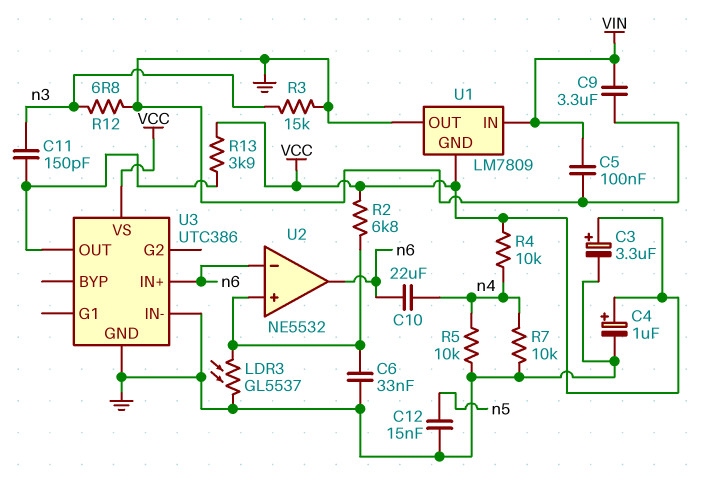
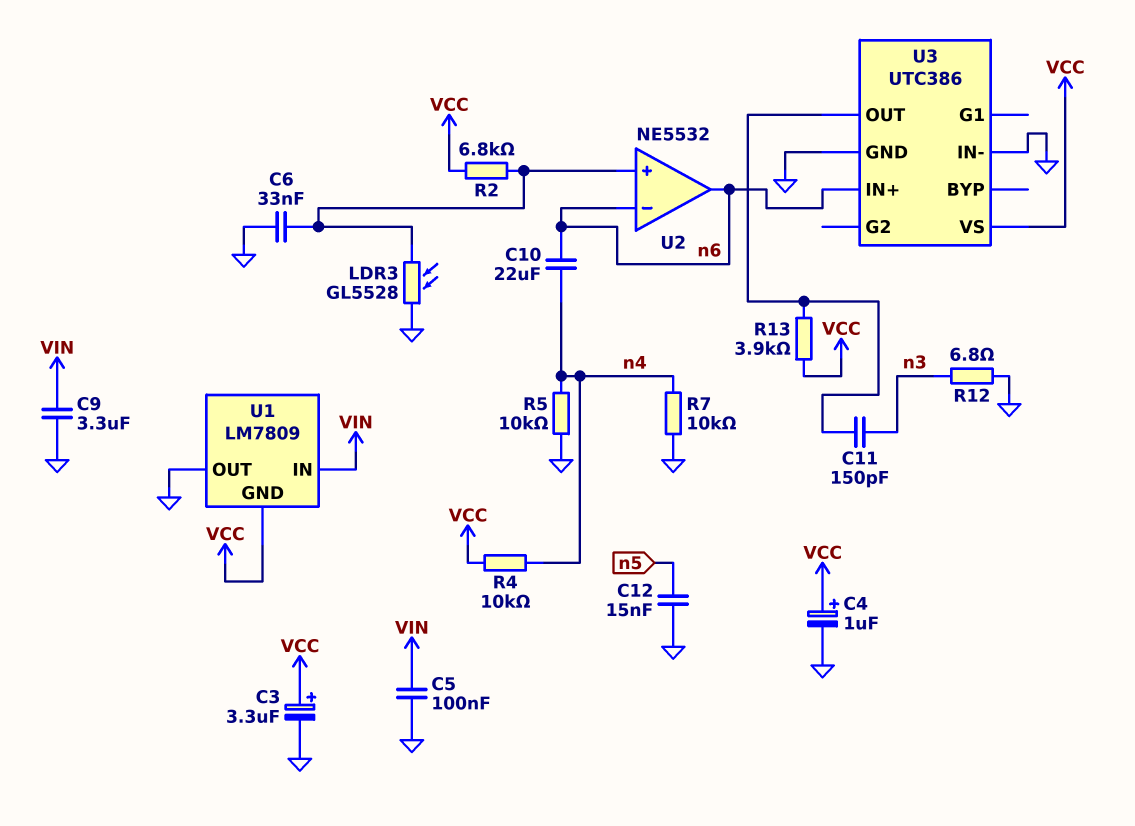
LDR3: GL5537 (GND, U2/in+) -> GL5528 (GND, U2/in+)
R3: 15k (GND, n3) -> none

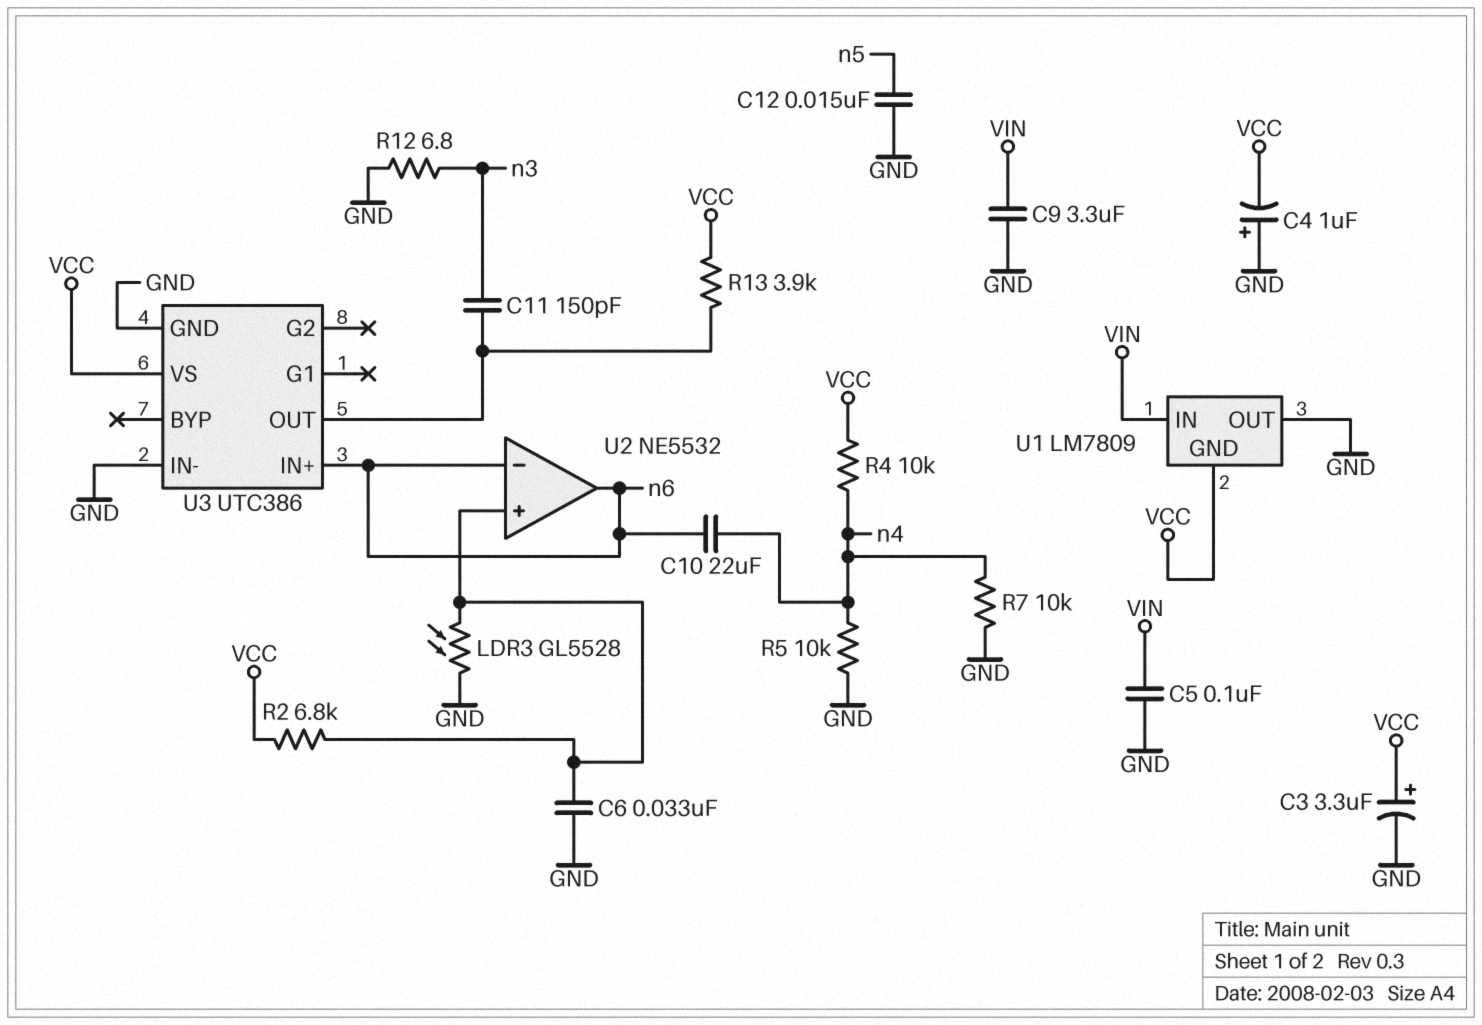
C4: 1uF (plus VCC, minus GND) -> 1uF (plus GND, minus VCC)

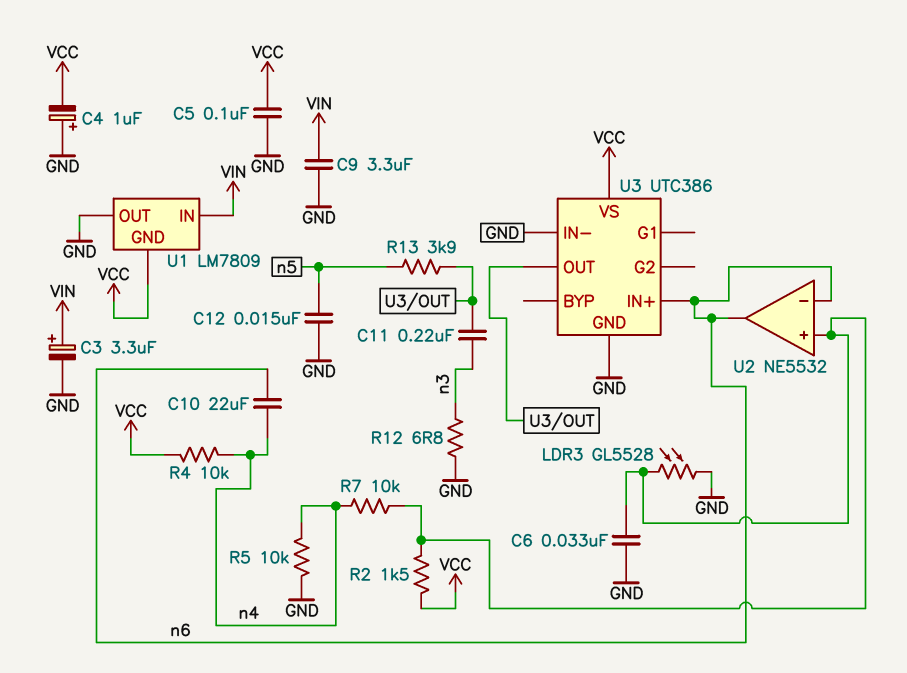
C3: 3.3uF (plus VCC, minus GND) -> 3.3uF (plus VIN, minus GND)
C5: 100nF (GND, VIN) -> 100nF (GND, VCC)
C11: 150pF (U3/OUT, n3) -> 220nF (U3/OUT, n3)
R2: 6.8k (U2/in+, VCC) -> 1.5k (U2/in+, VCC)
R7: 10k (GND, n4) -> 10k (U2/in+, n4)
R13: 3.9k (U3/OUT, VCC) -> 3.9k (U3/OUT, n5)

